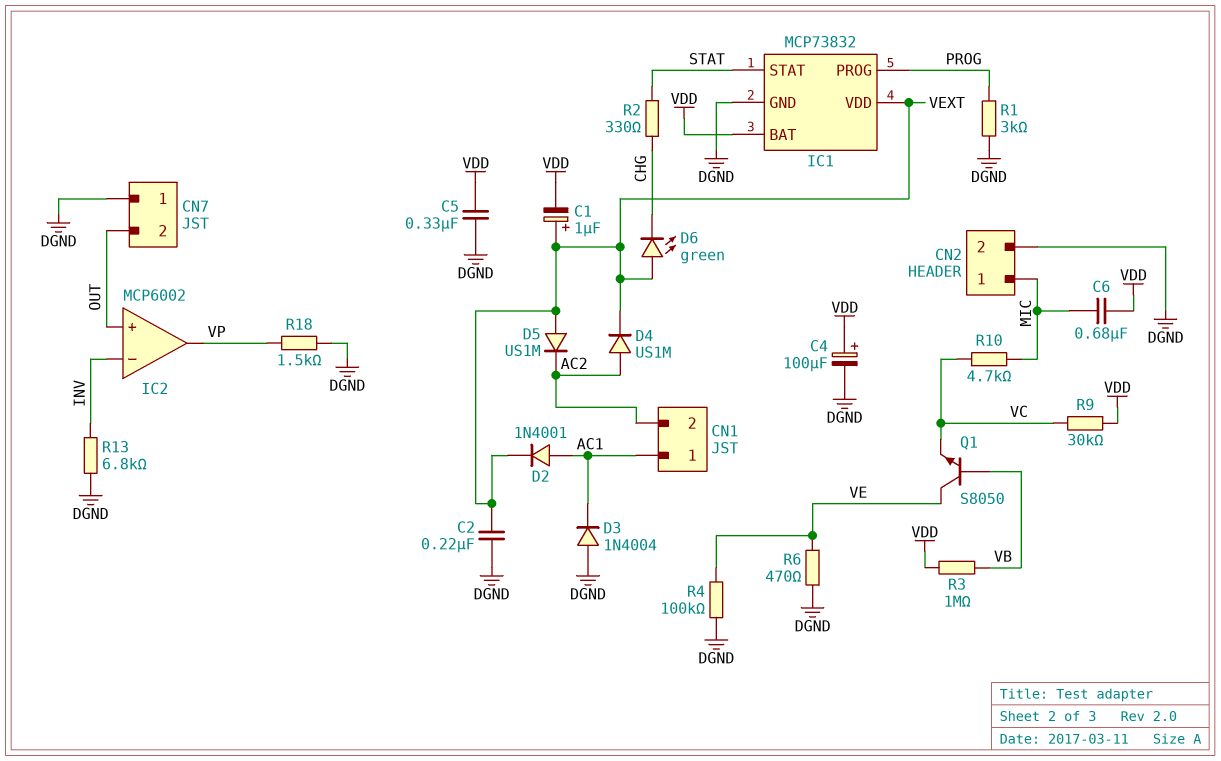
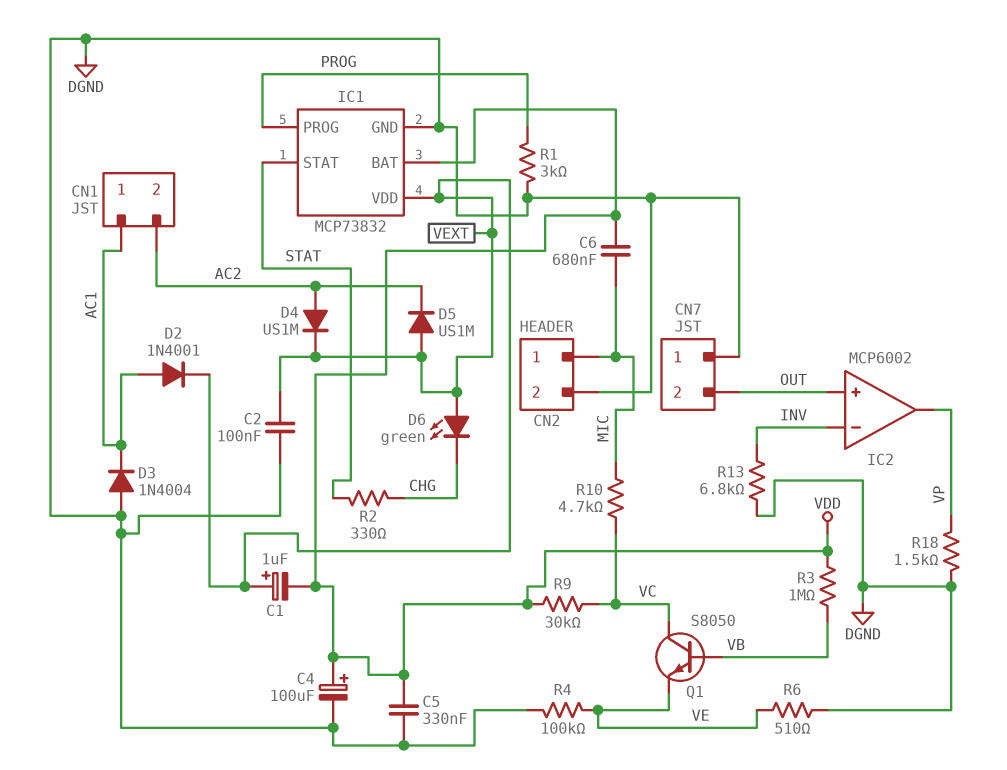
C2: 220nF (DGND, VEXT) -> 100nF (DGND, VEXT)
Q1: NPN S8050 (B VB, C VE, E VC) -> NPN S8050 (B VB, C VC, E VE)
R6: 470 (DGND, VE) -> 510 (DGND, VE)

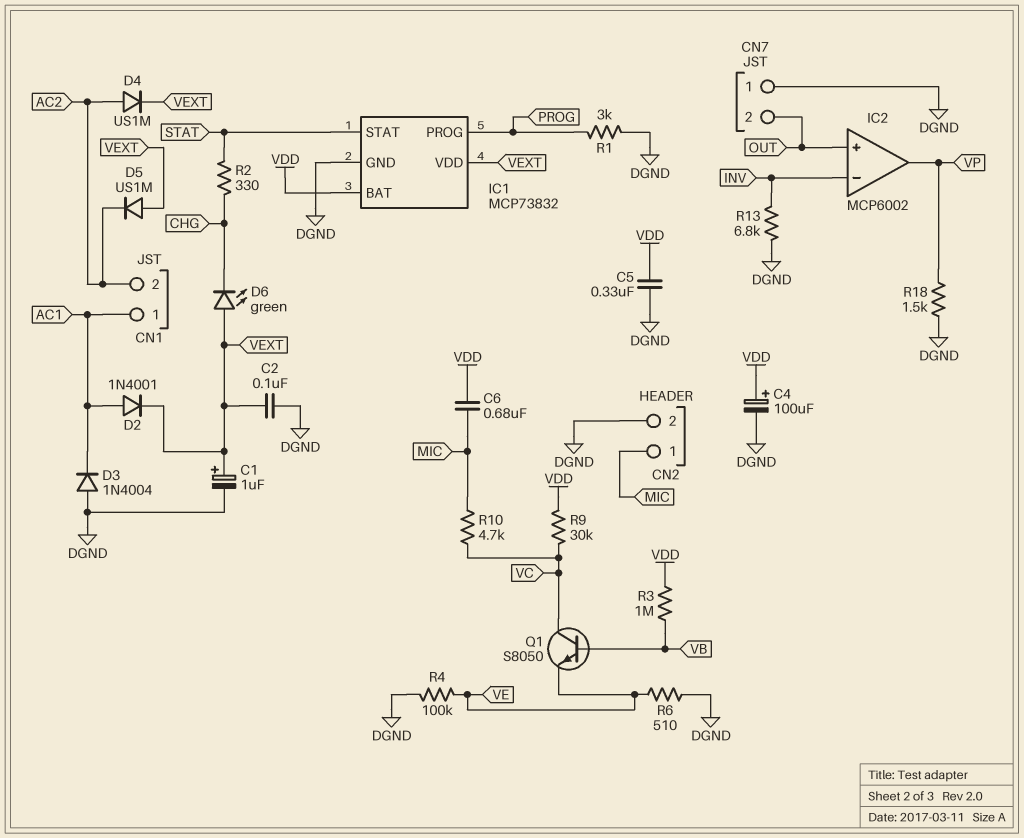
C1: 1uF (plus VEXT, minus VDD) -> 1uF (plus VEXT, minus DGND)

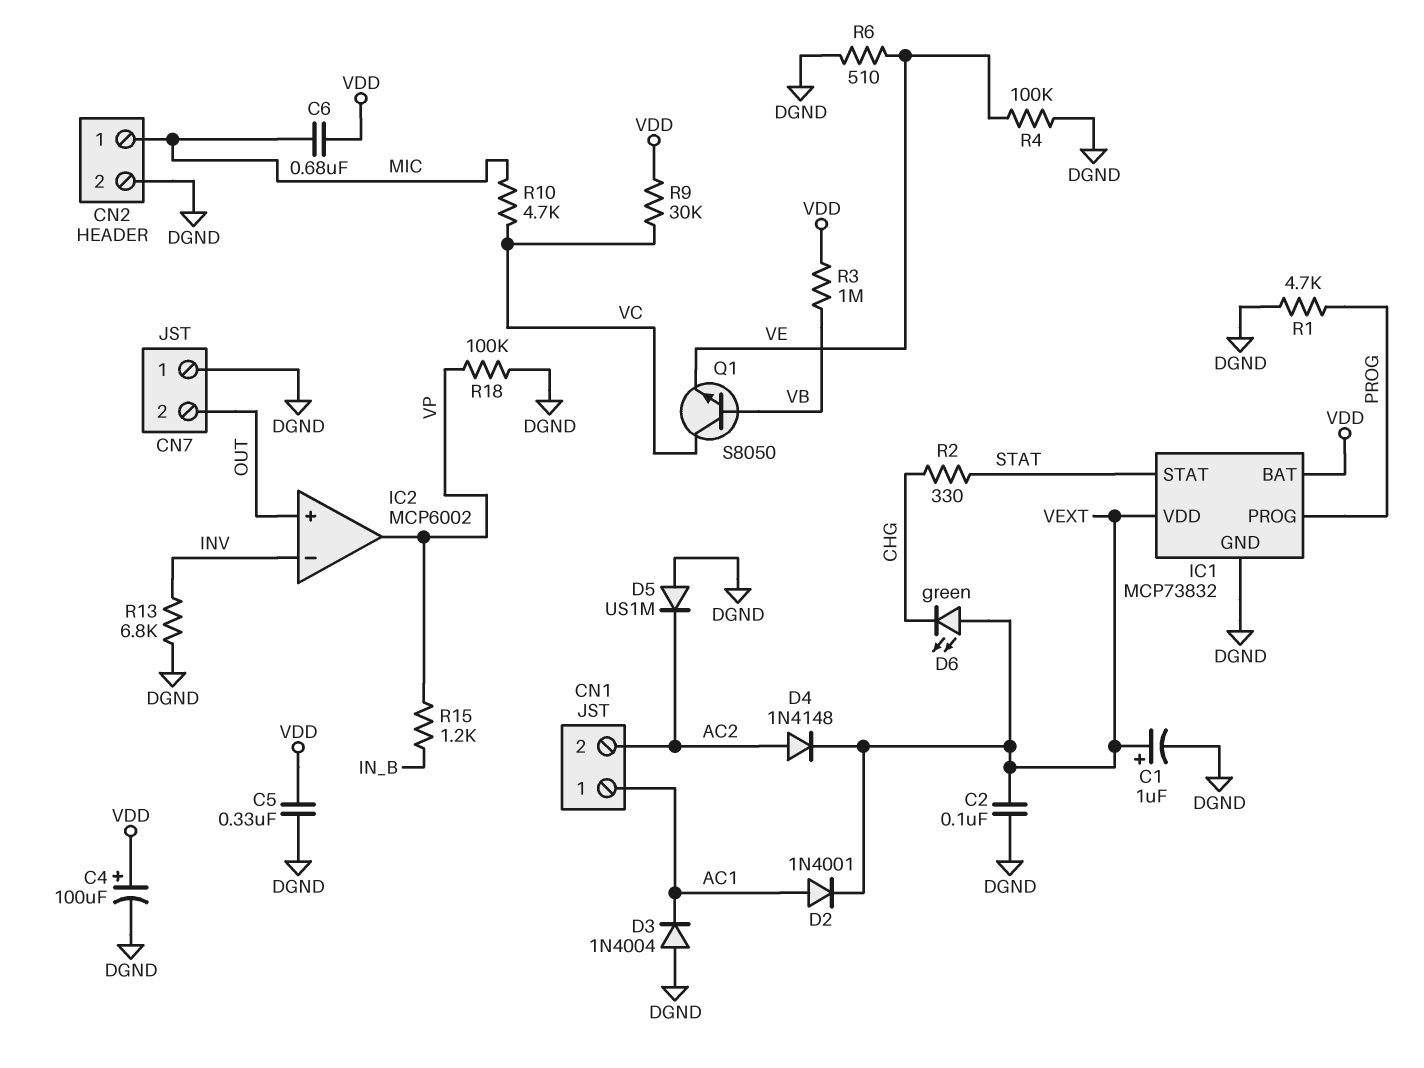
D4: diode US1M (A AC2, K VEXT) -> diode 1N4148 (A AC2, K VEXT)
D5: diode US1M (A VEXT, K AC2) -> diode US1M (A DGND, K AC2)
R1: 3k (DGND, PROG) -> 4.7k (DGND, PROG)
R15: none -> 1.2k (IN_B, VP)
R18: 1.5k (DGND, VP) -> 100k (DGND, VP)

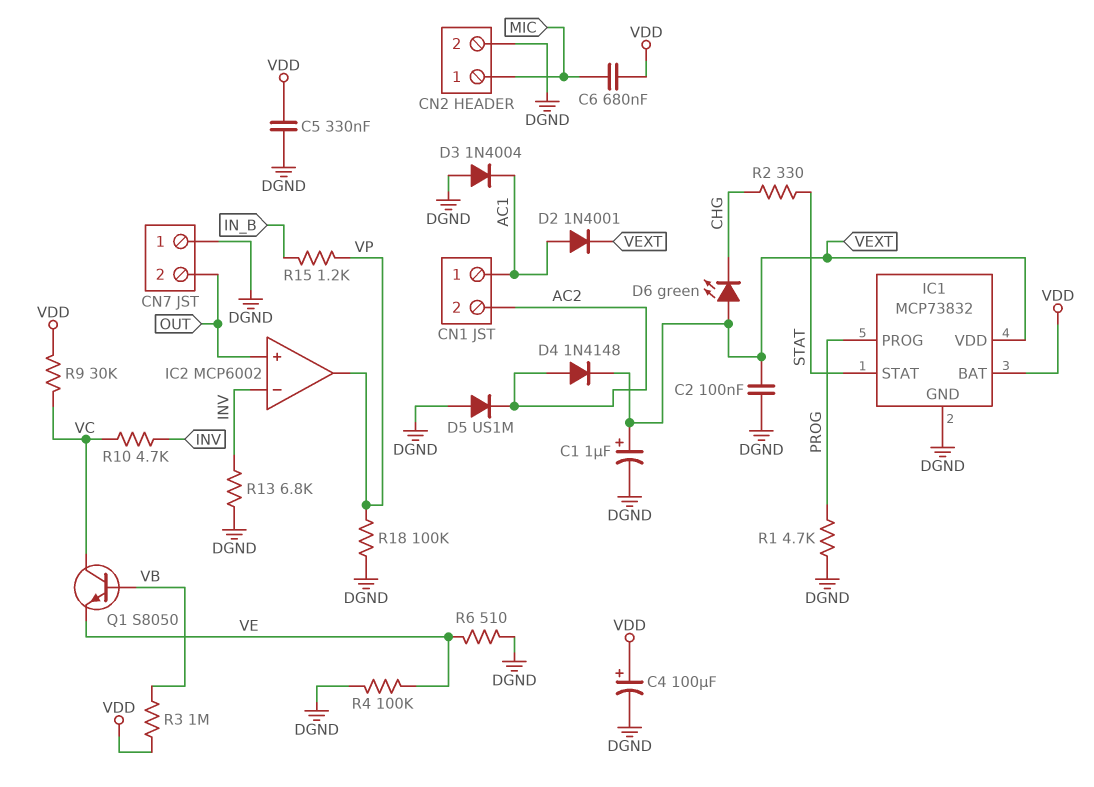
R10: 4.7k (MIC, VC) -> 4.7k (INV, VC)

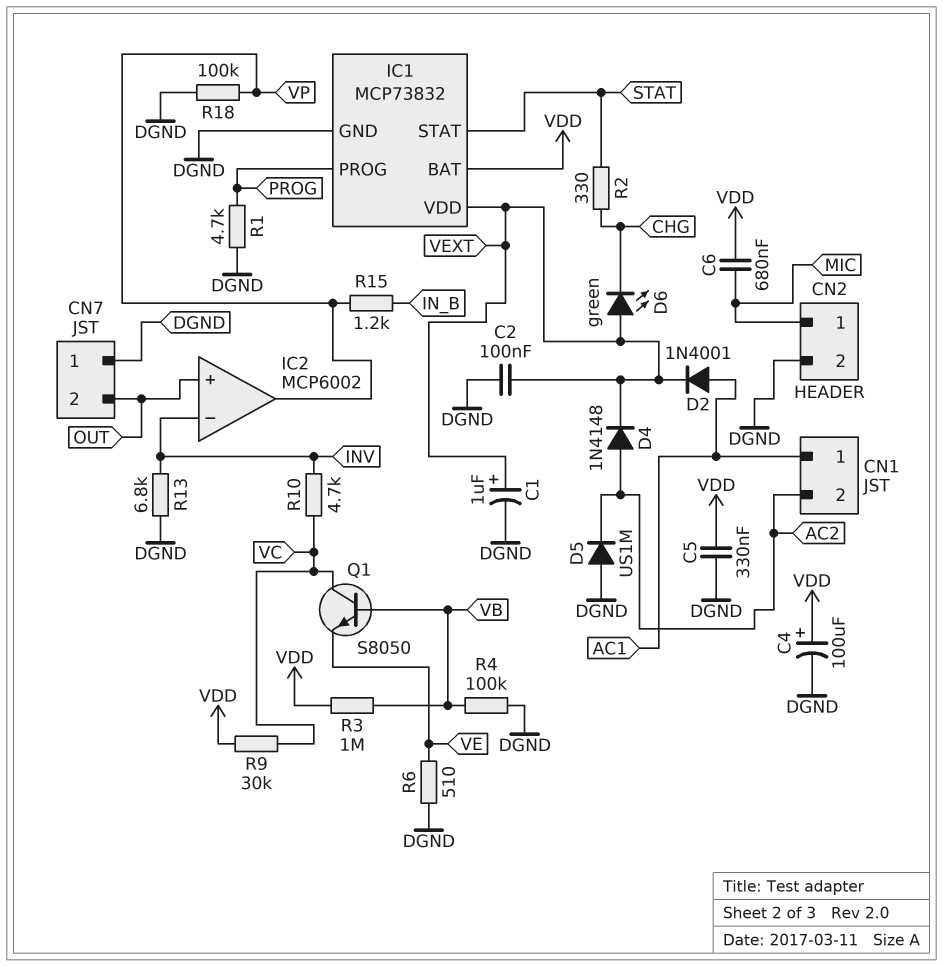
D3: diode 1N4004 (A DGND, K AC1) -> none
R4: 100k (DGND, VE) -> 100k (DGND, VB)

